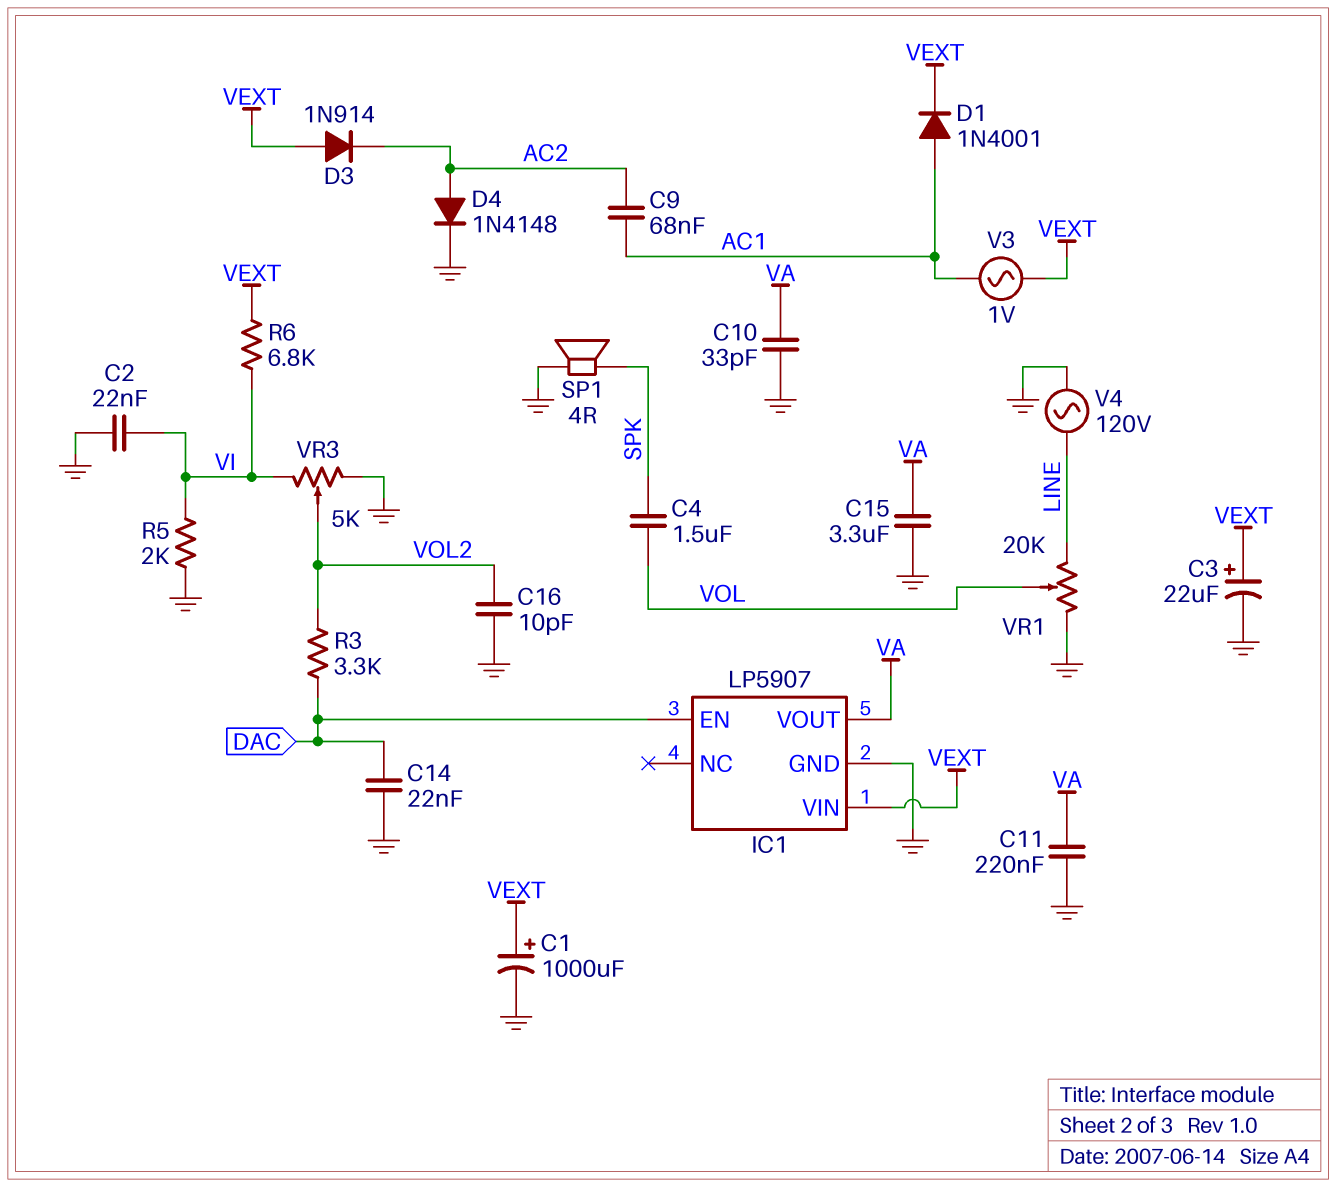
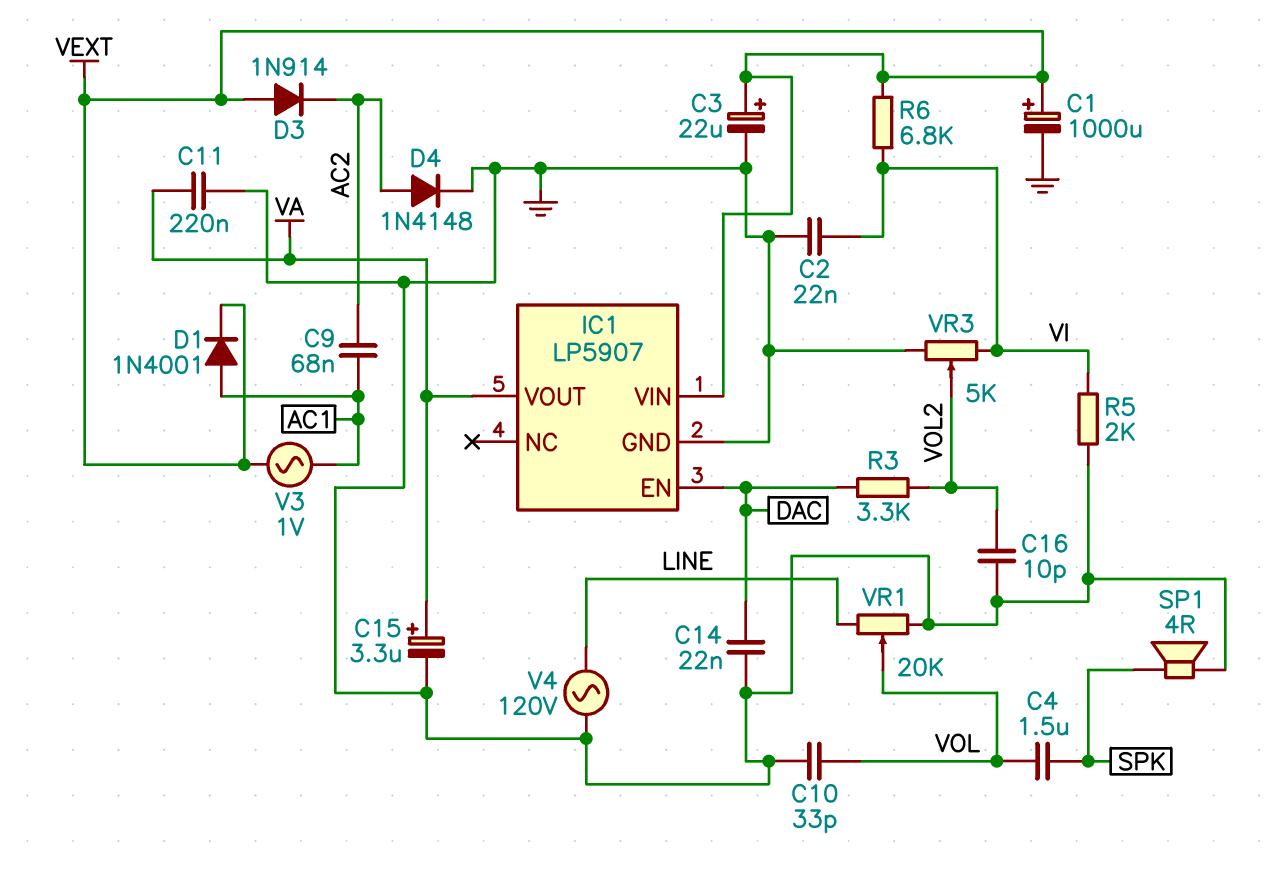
C10: 33pF (GND, VA) -> 33pF (GND, VOL)
C15: 3.3uF (GND, VA) -> 3.3uF (plus VA, minus GND)

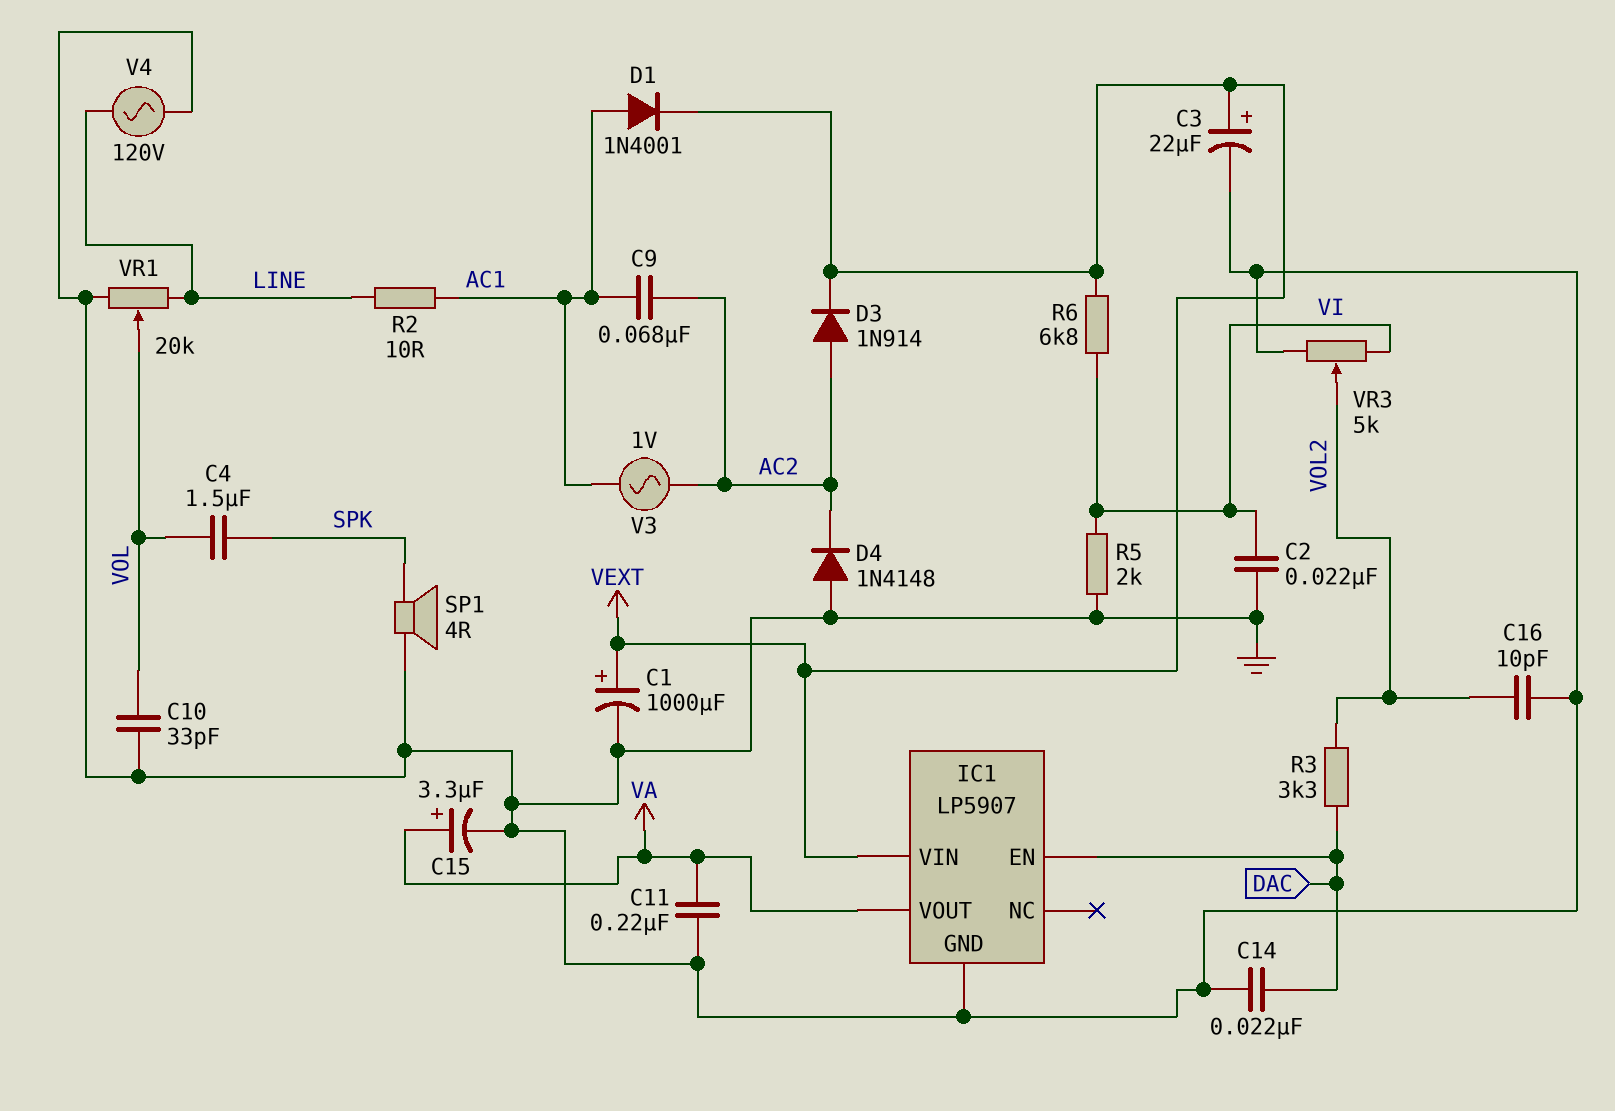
D3: diode 1N914 (A VEXT, K AC2) -> diode 1N914 (A AC2, K VEXT)
D4: diode 1N4148 (A AC2, K GND) -> diode 1N4148 (A GND, K AC2)
R2: none -> 10 (AC1, LINE)
V3: AC 1V (AC1, VEXT) -> AC 1V (AC1, AC2)

